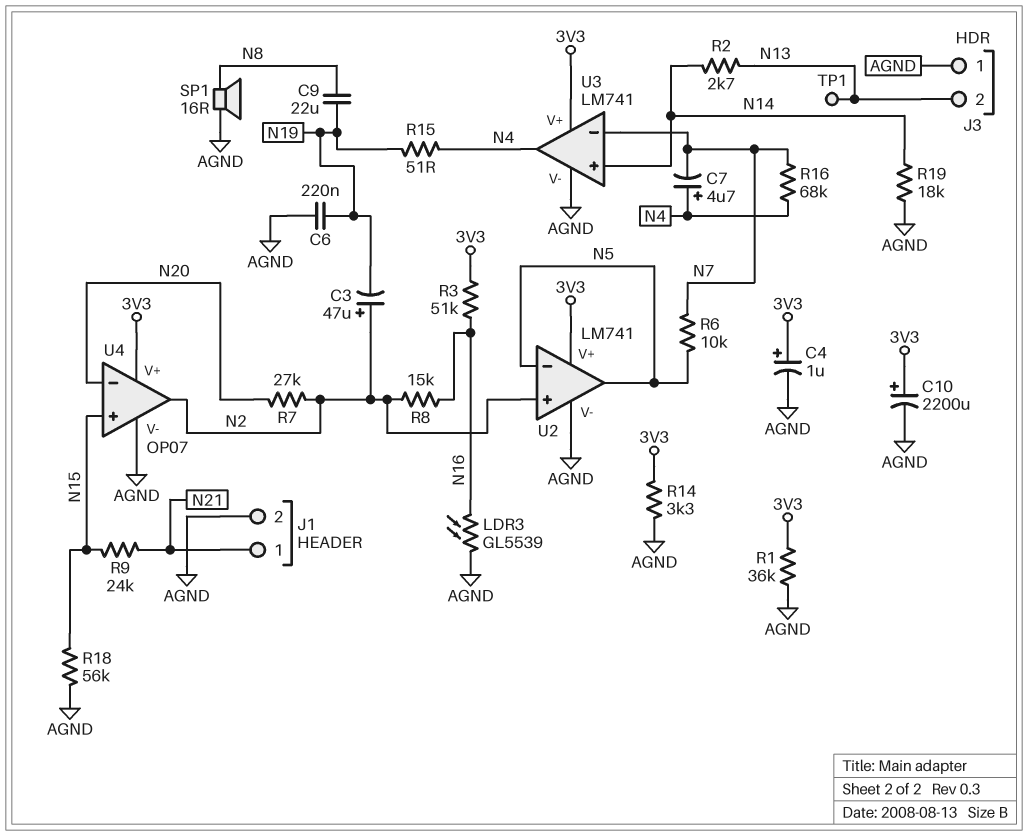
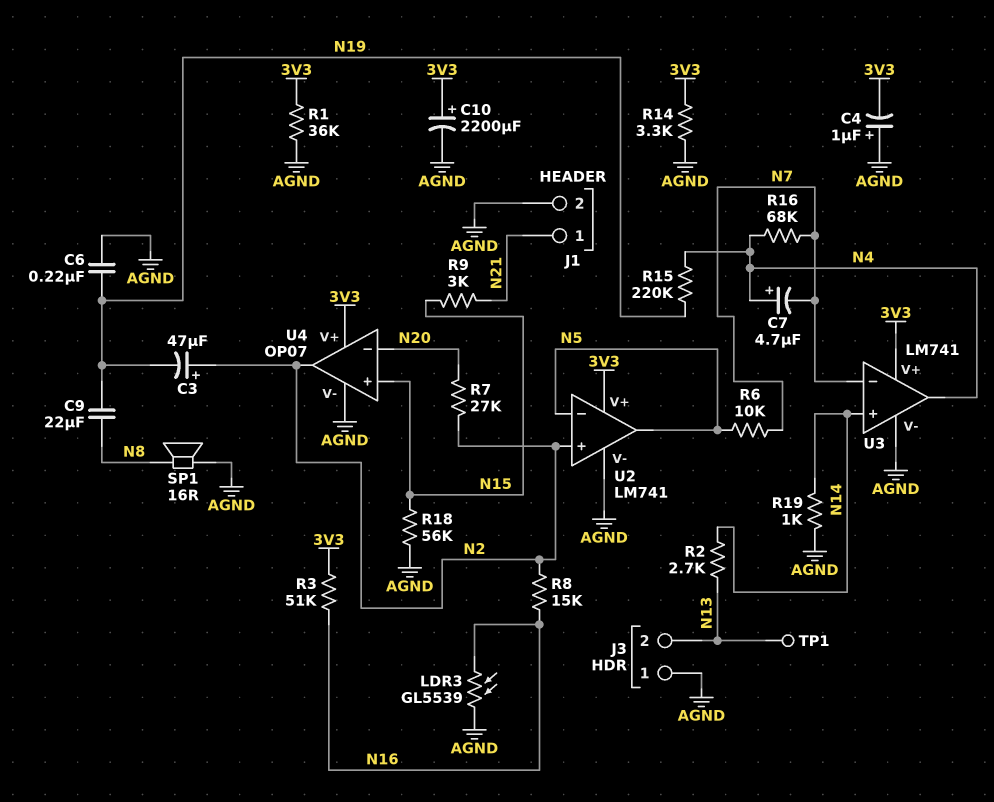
C4: 1uF (plus 3V3, minus AGND) -> 1uF (plus AGND, minus 3V3)
R9: 24k (N15, N21) -> 3k (N15, N21)
R15: 51 (N4, N19) -> 220k (N4, N19)
R19: 18k (AGND, N14) -> 1k (AGND, N14)

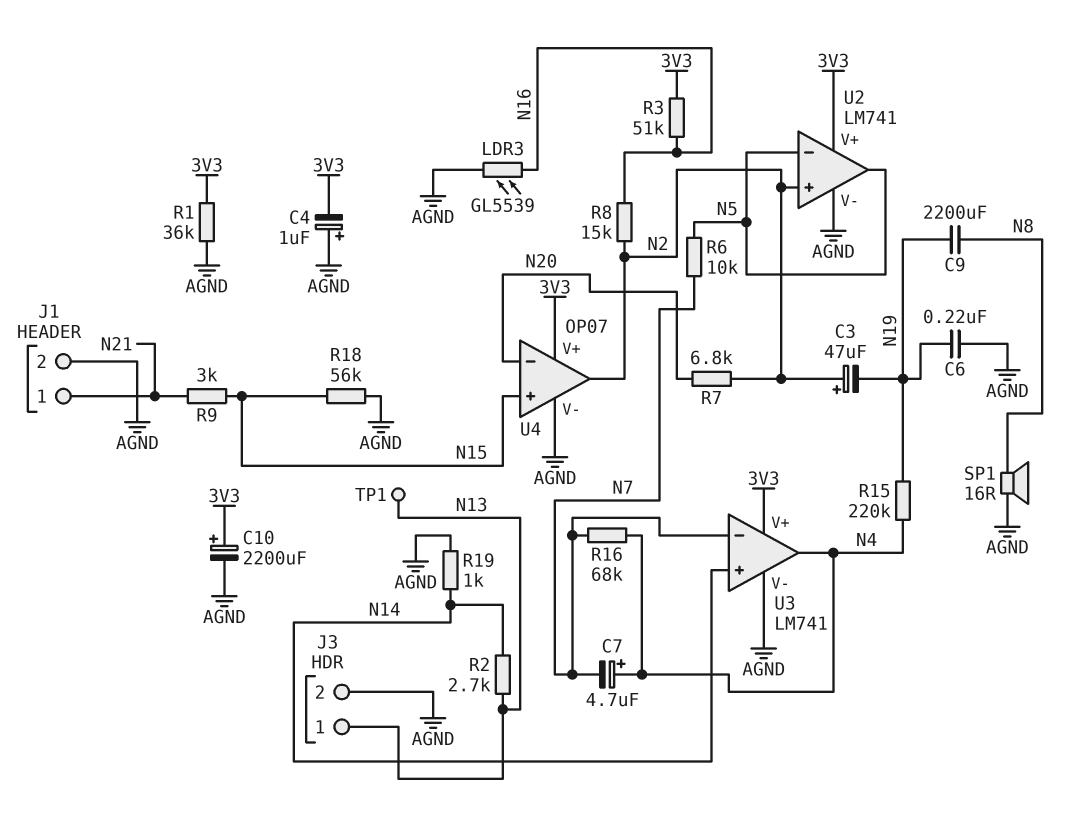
C9: 22uF (N8, N19) -> 2200uF (N8, N19)
J3 pin 1: AGND -> N13
J3 pin 2: N13 -> AGND
R7: 27k (N2, N20) -> 6.8k (N2, N20)
R14: 3.3k (3V3, AGND) -> none

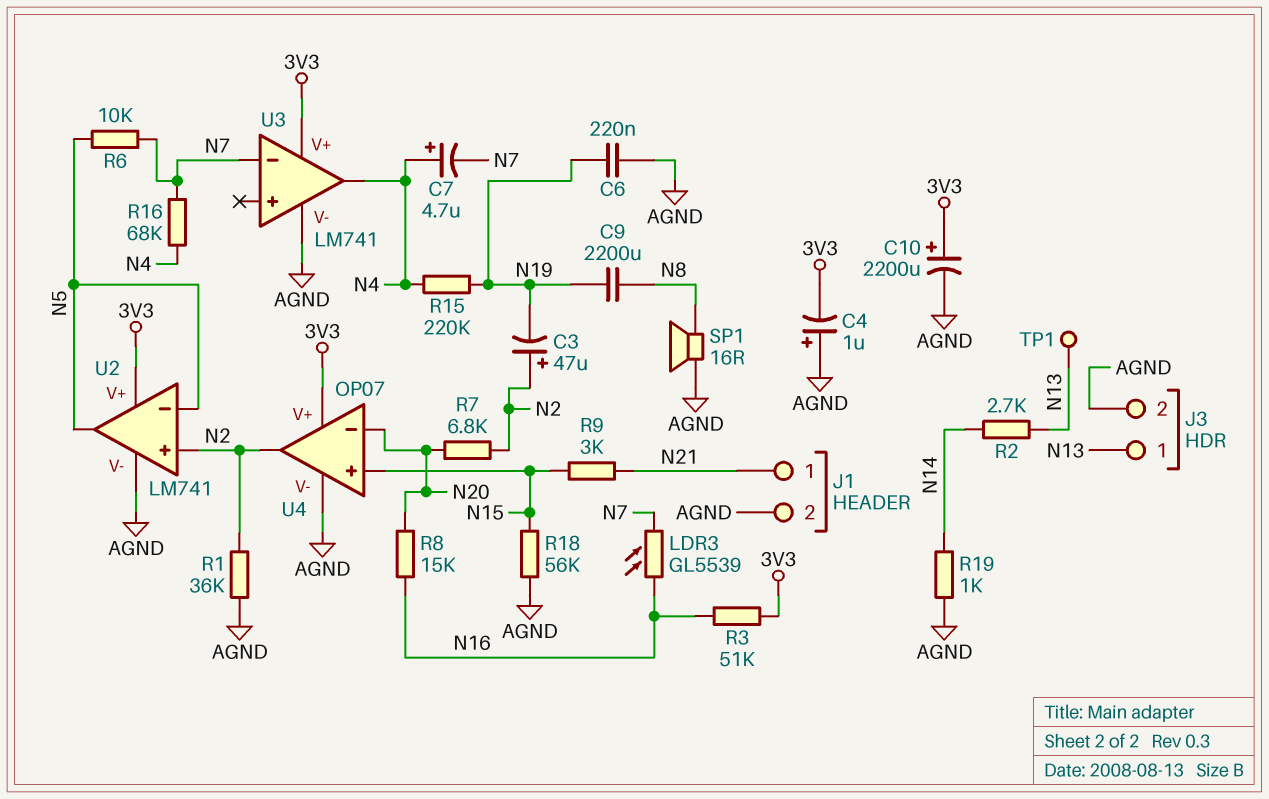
LDR3: GL5539 (AGND, N16) -> GL5539 (N7, N16)
R1: 36k (3V3, AGND) -> 36k (AGND, N2)
R8: 15k (N2, N16) -> 15k (N16, N20)
U3 pin in+: N14 -> none

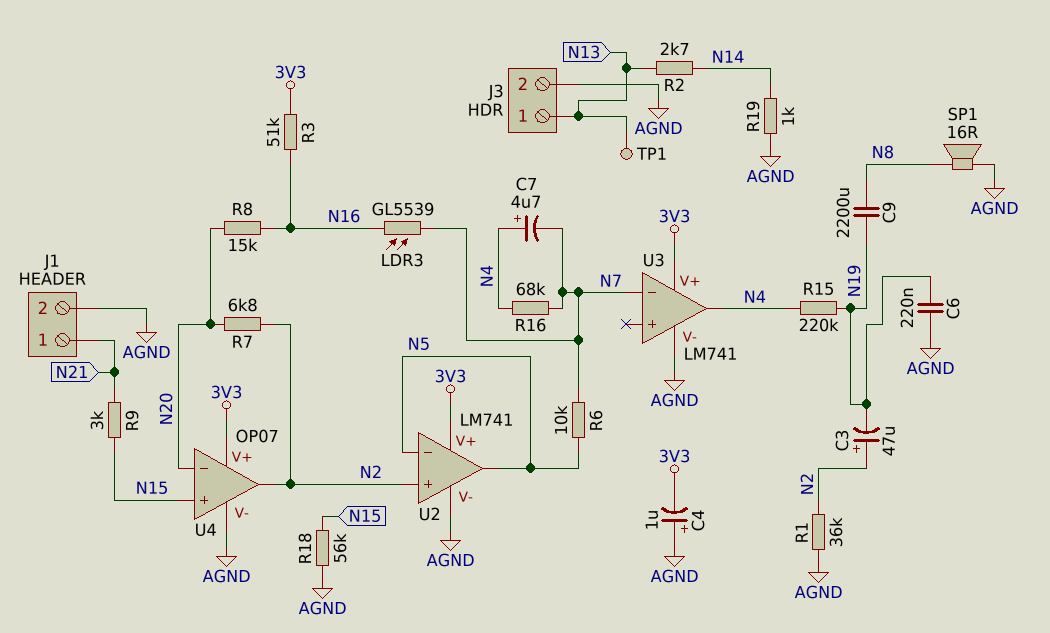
C10: 2200uF (plus 3V3, minus AGND) -> none

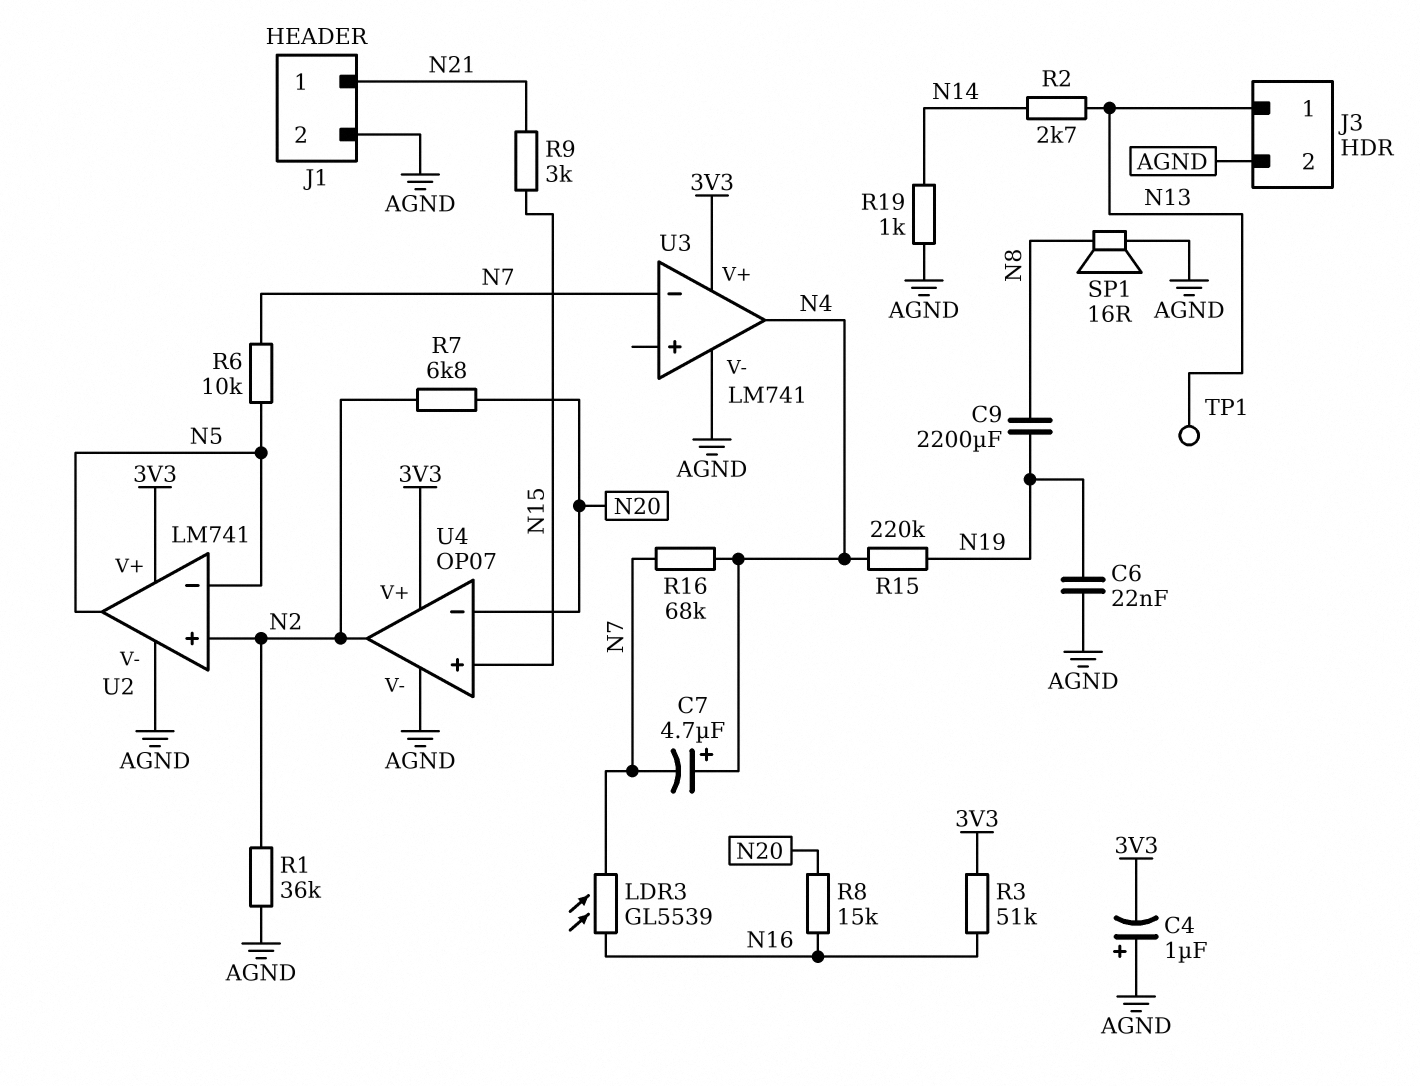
C3: 47uF (plus N2, minus N19) -> none
C6: 220nF (AGND, N19) -> 22nF (AGND, N19)
R18: 56k (AGND, N15) -> none

